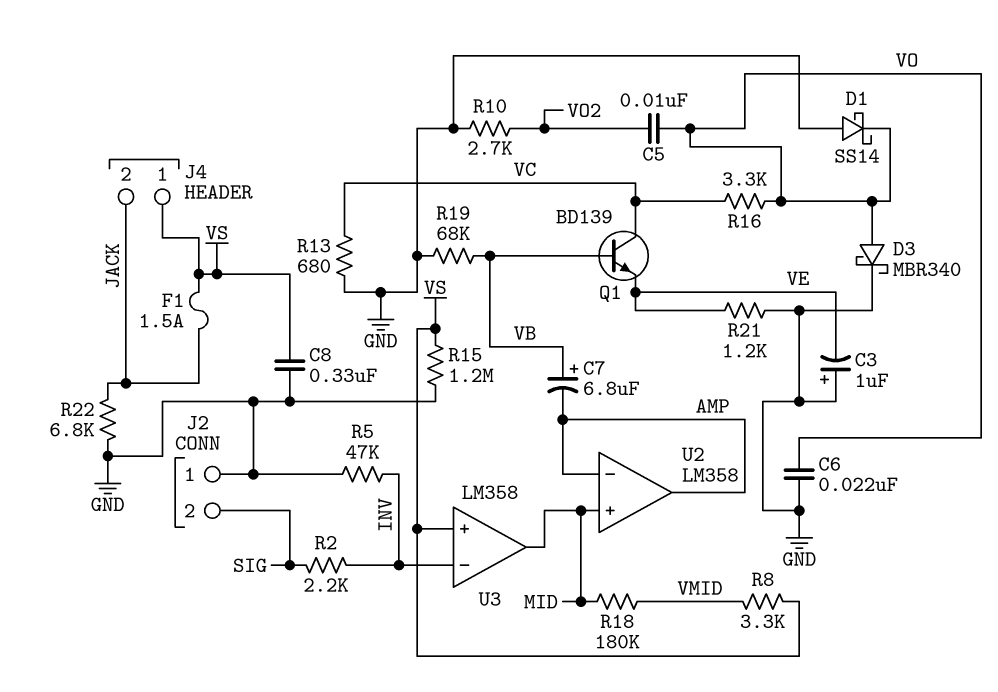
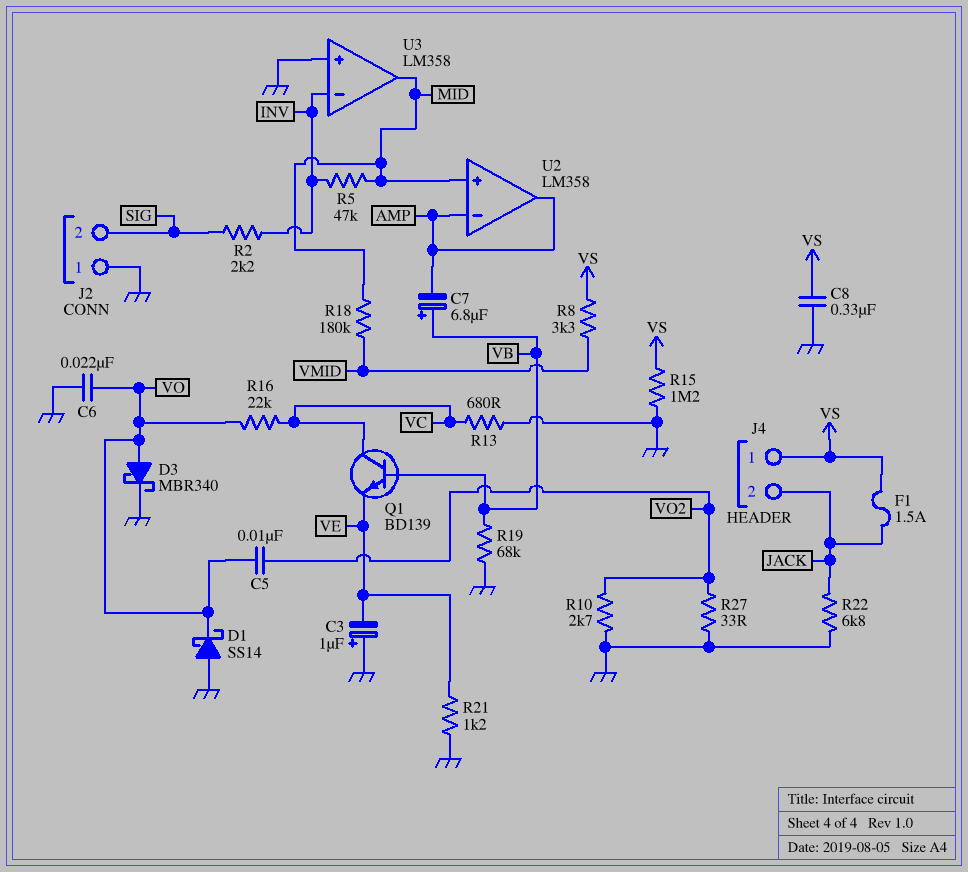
R5: 47k (GND, INV) -> 47k (INV, MID)
R16: 3.3k (VC, VO) -> 22k (VC, VO)
R27: none -> 33 (GND, VO2)
U3 pin in+: VS -> GND

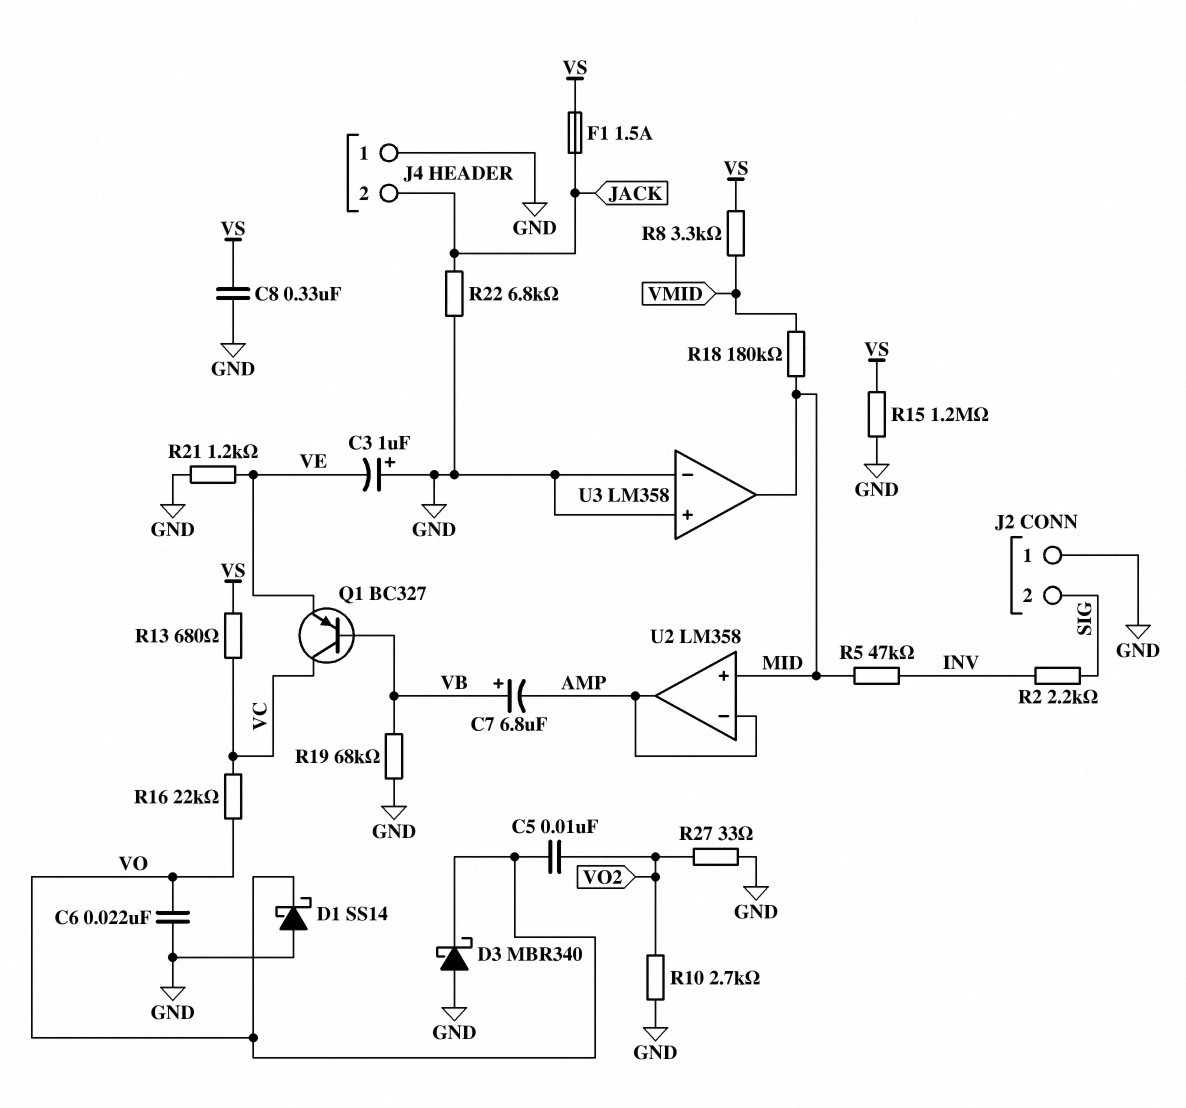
D3: schottky MBR340 (A VO, K GND) -> schottky MBR340 (A GND, K VO)
J4 pin 1: VS -> GND
Q1: NPN BD139 (B VB, C VC, E VE) -> PNP BC327 (B VB, C VC, E VE)
R13: 680 (GND, VC) -> 680 (VC, VS)
U3 pin in-: INV -> GND

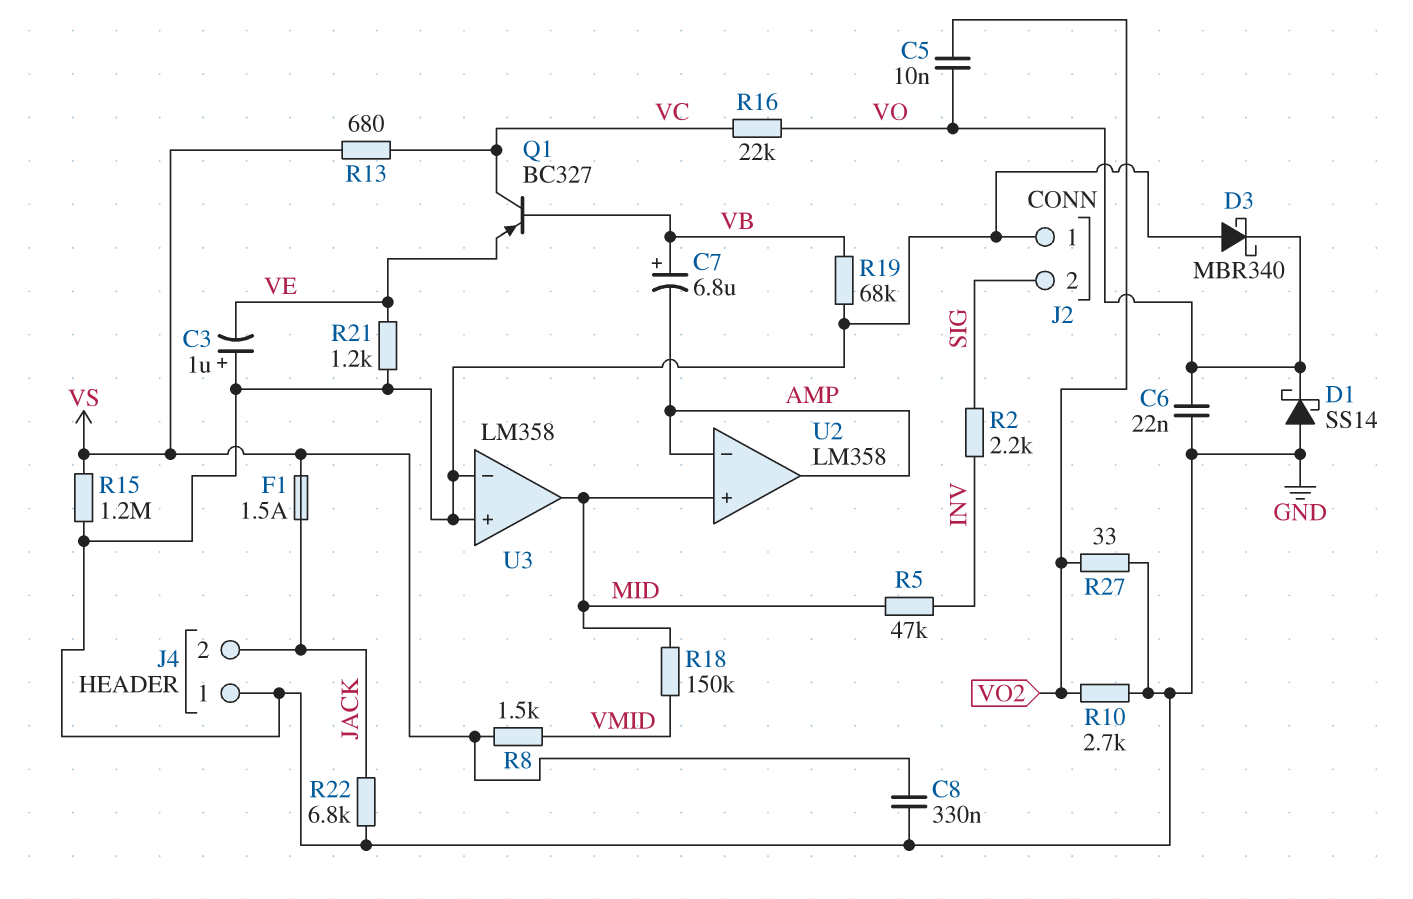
R8: 3.3k (VMID, VS) -> 1.5k (VMID, VS)
R18: 180k (MID, VMID) -> 150k (MID, VMID)

